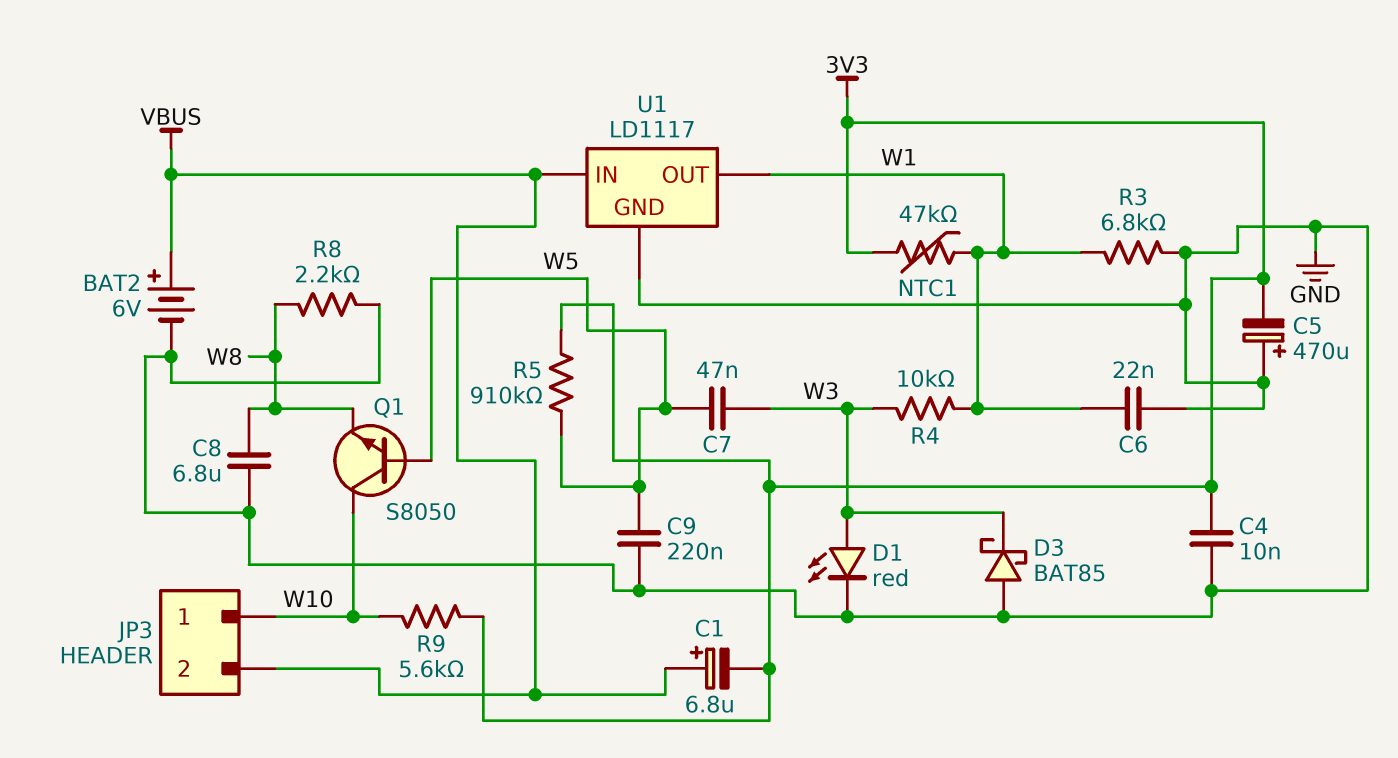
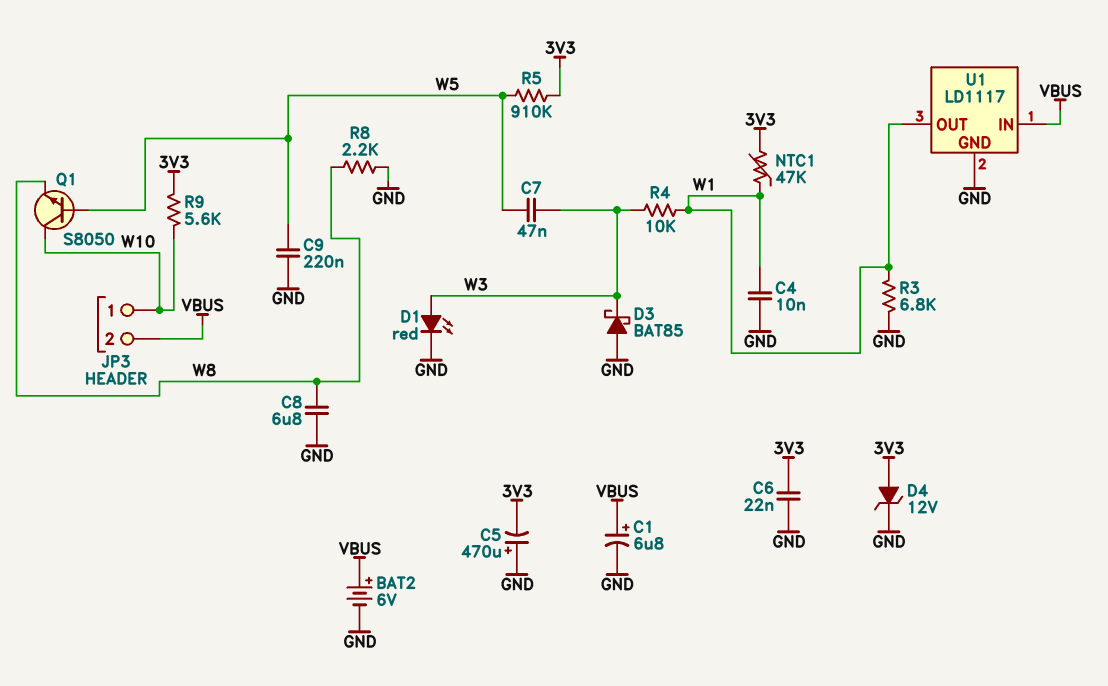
C1: 6.8uF (plus VBUS, minus 3V3) -> 6.8uF (plus VBUS, minus GND)
C4: 10nF (3V3, GND) -> 10nF (GND, W1)
C6: 22nF (GND, W1) -> 22nF (3V3, GND)
D4: none -> zener 12V (A 3V3, K GND)

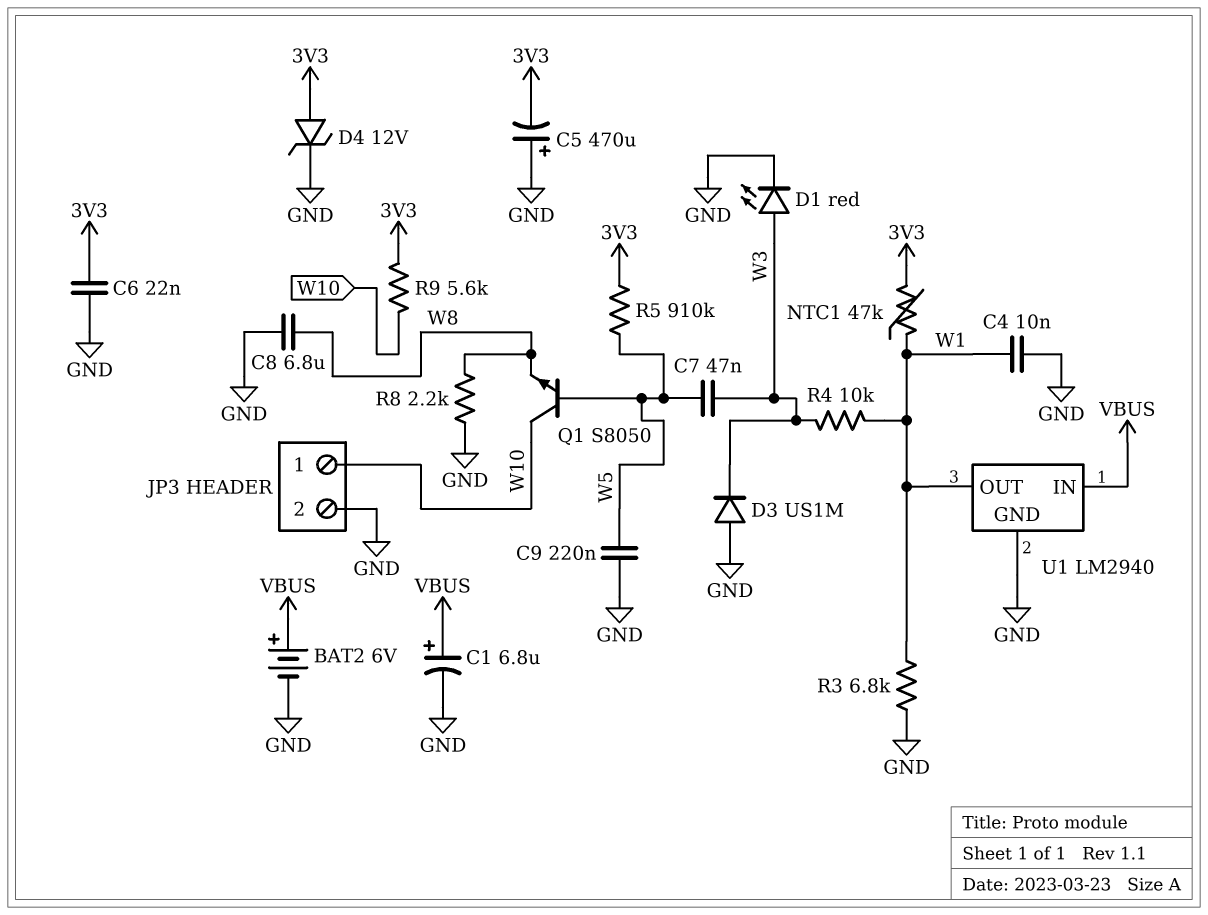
D3: schottky BAT85 (A GND, K W3) -> diode US1M (A GND, K W3)
JP3 pin 2: VBUS -> GND
U1: LD1117 -> LM2940

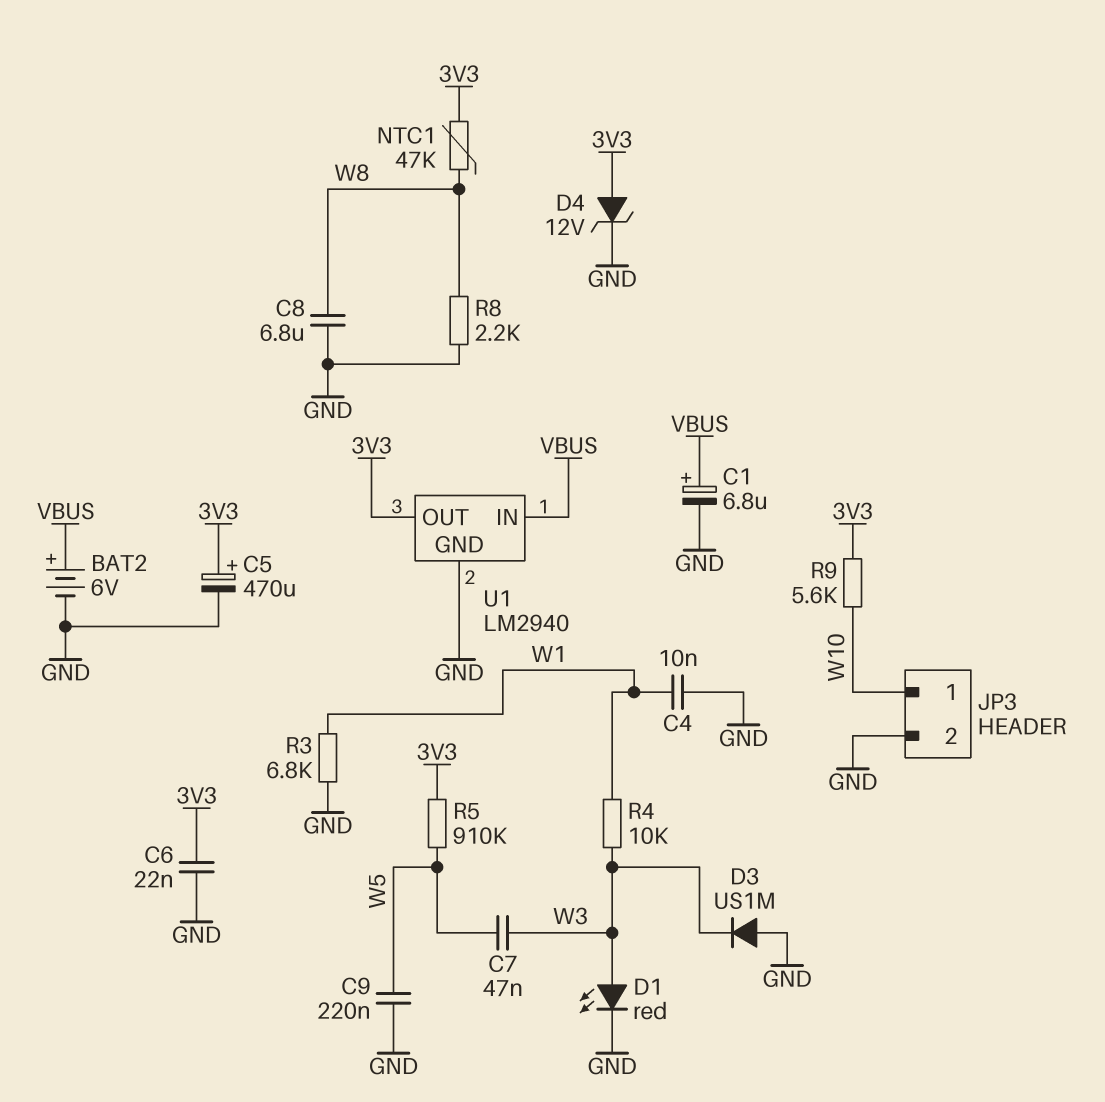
C5: 470uF (plus GND, minus 3V3) -> 470uF (plus 3V3, minus GND)
NTC1: 47k (3V3, W1) -> 47k (3V3, W8)
Q1: NPN S8050 (B W5, C W10, E W8) -> none
U1 pin OUT: W1 -> 3V3

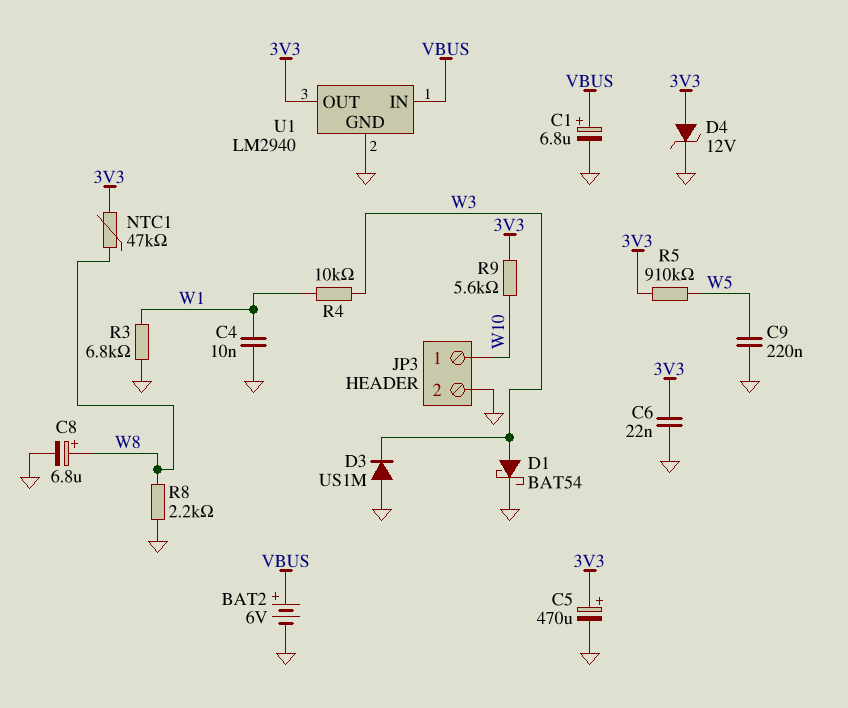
C7: 47nF (W3, W5) -> none
C8: 6.8uF (GND, W8) -> 6.8uF (plus W8, minus GND)
D1: LED red (A W3, K GND) -> schottky BAT54 (A W3, K GND)

